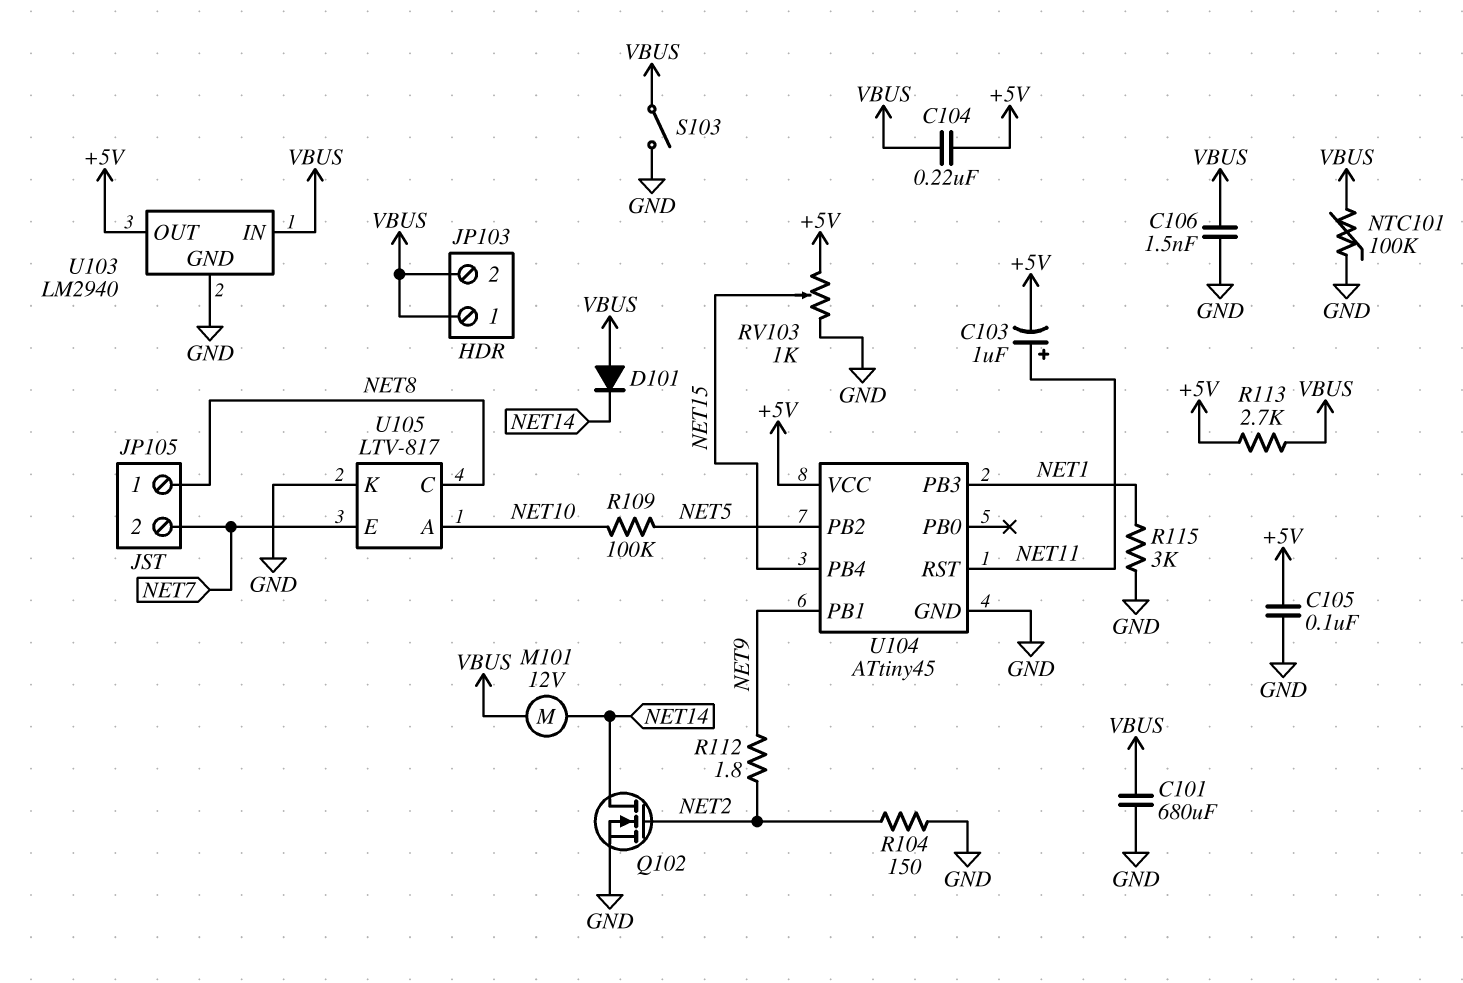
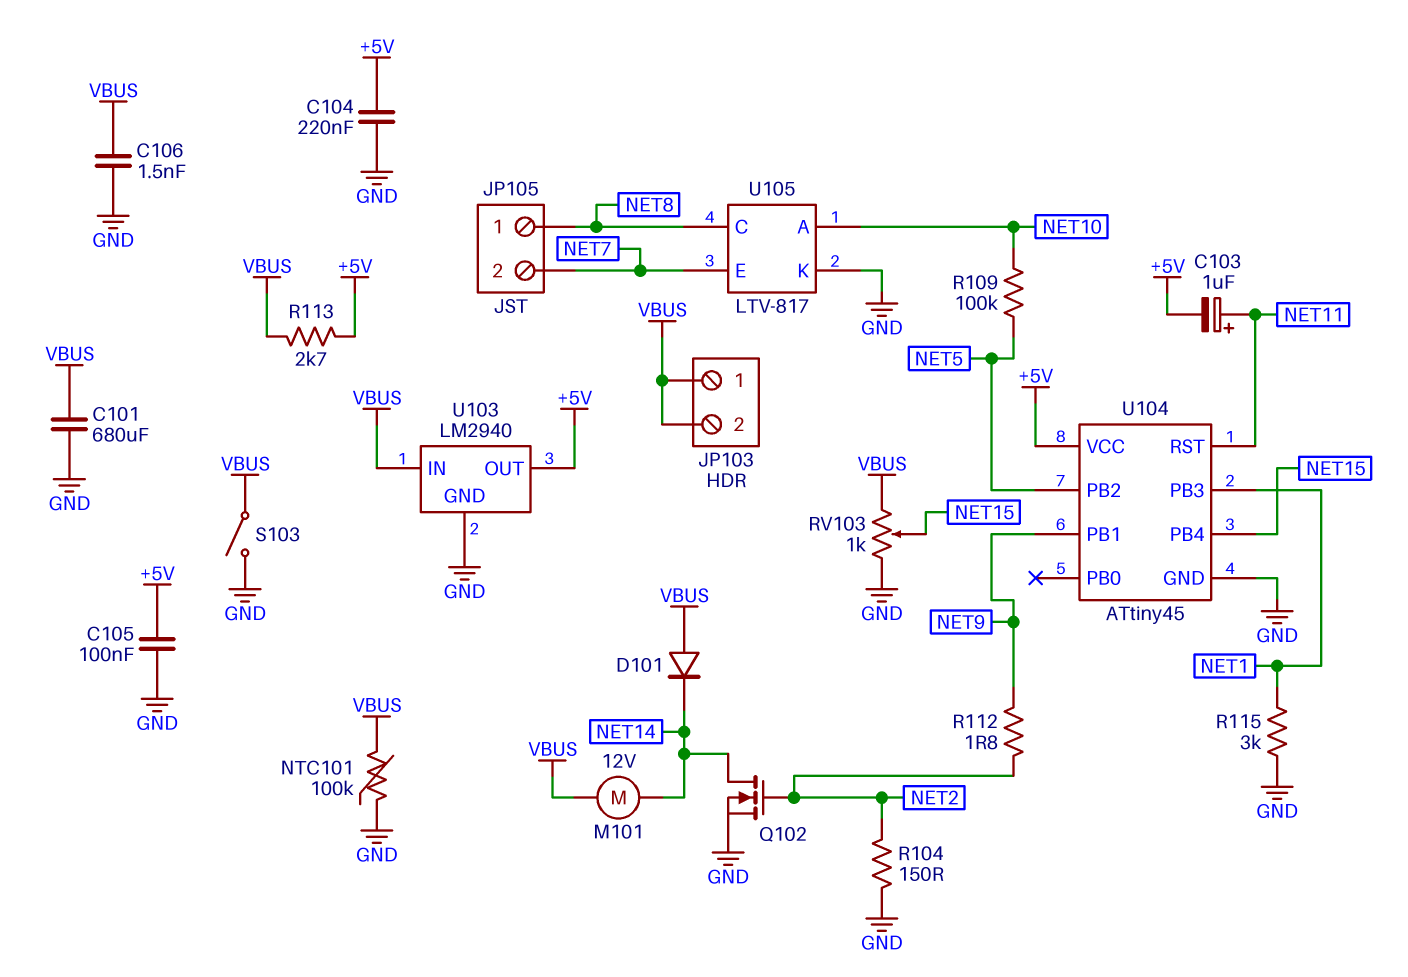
C104: 220nF (+5V, VBUS) -> 220nF (+5V, GND)
RV103: 1k (+5V, GND, wiper NET15) -> 1k (GND, VBUS, wiper NET15)

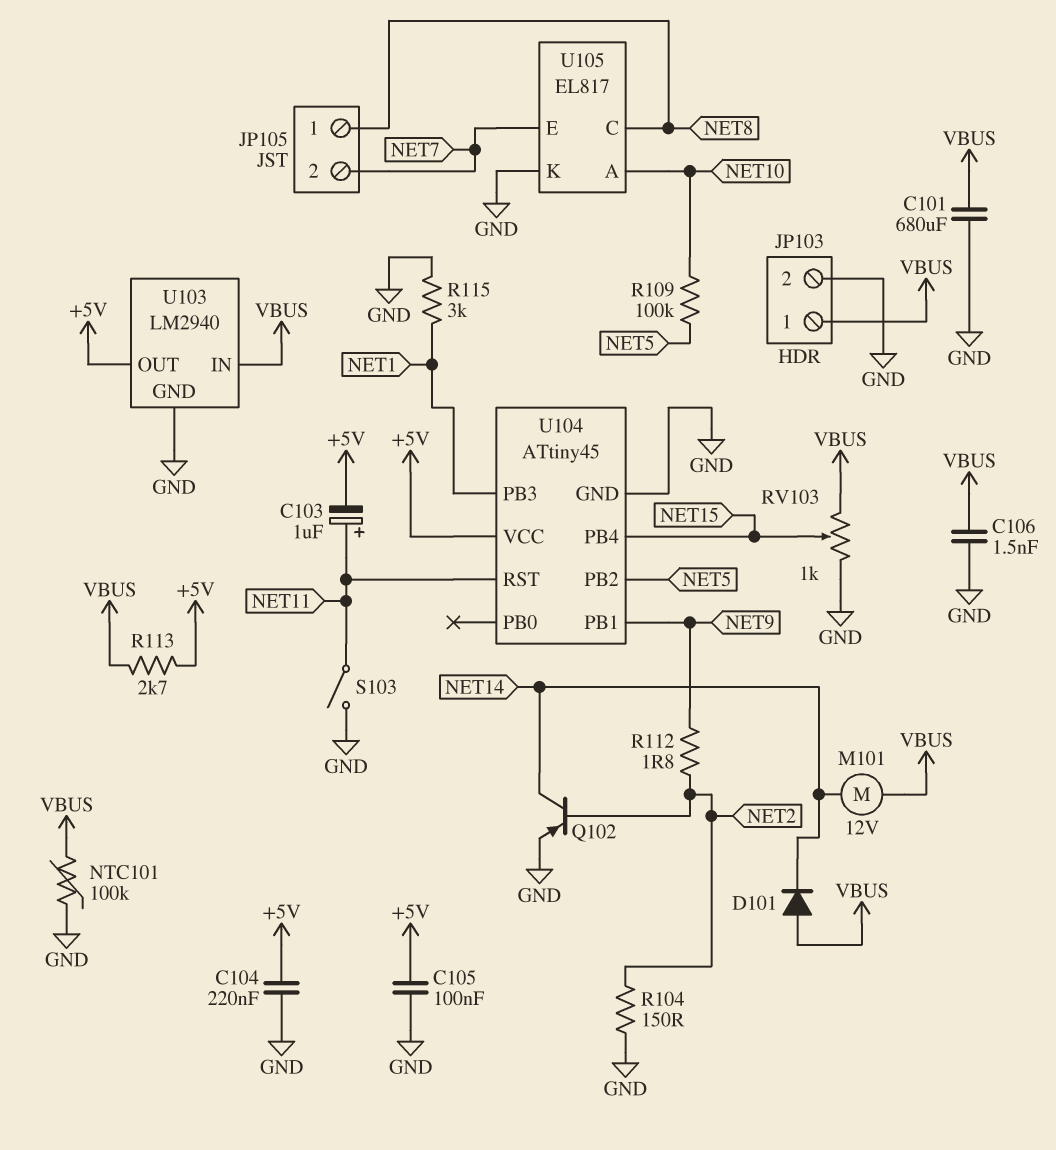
JP103 pin 2: VBUS -> GND
Q102: NMOS (G NET2, D NET14, S GND) -> PNP (B NET2, C NET14, E GND)
S103: switch (GND, VBUS) -> switch (GND, NET11)
U105: LTV-817 -> EL817

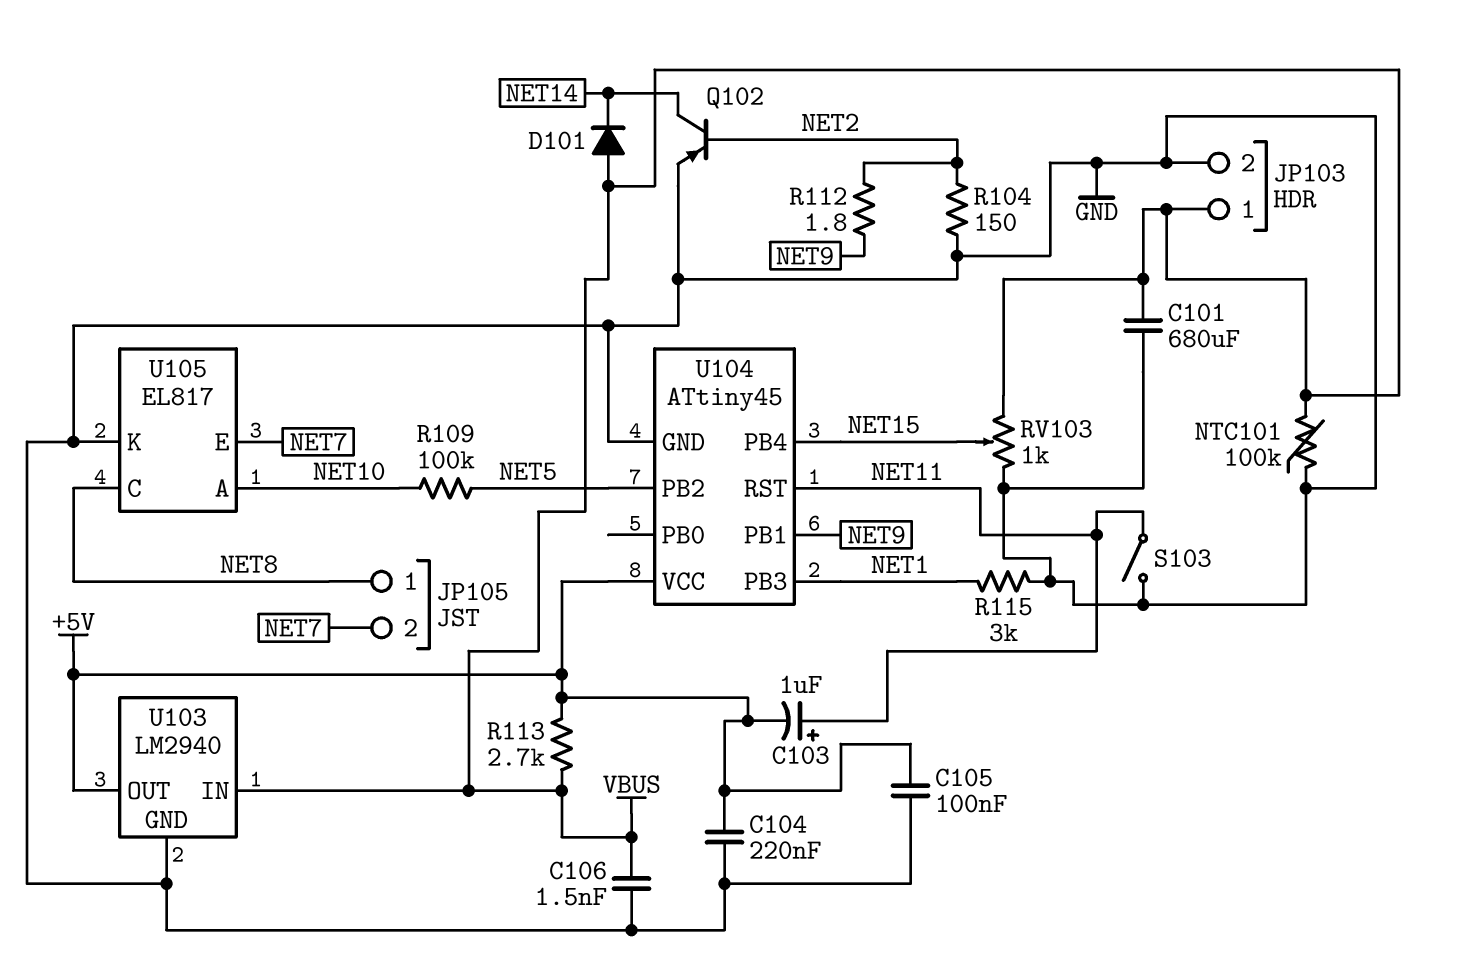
M101: motor 12V (NET14, VBUS) -> none

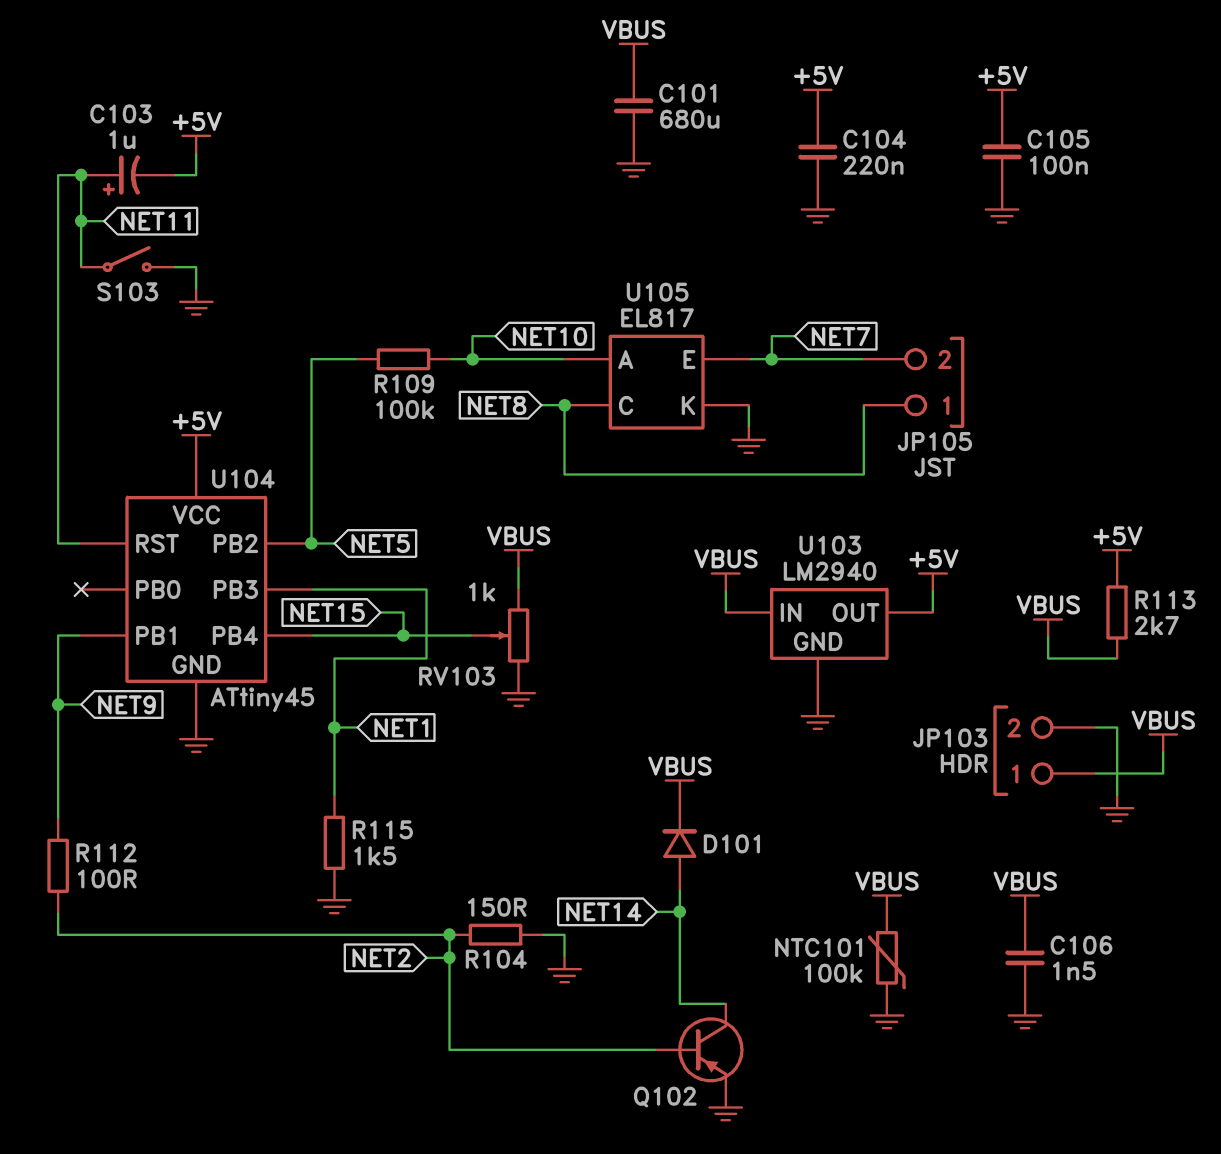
D101: diode (A VBUS, K NET14) -> diode (A NET14, K VBUS)
R112: 1.8 (NET2, NET9) -> 100 (NET2, NET9)
R115: 3k (GND, NET1) -> 1.5k (GND, NET1)

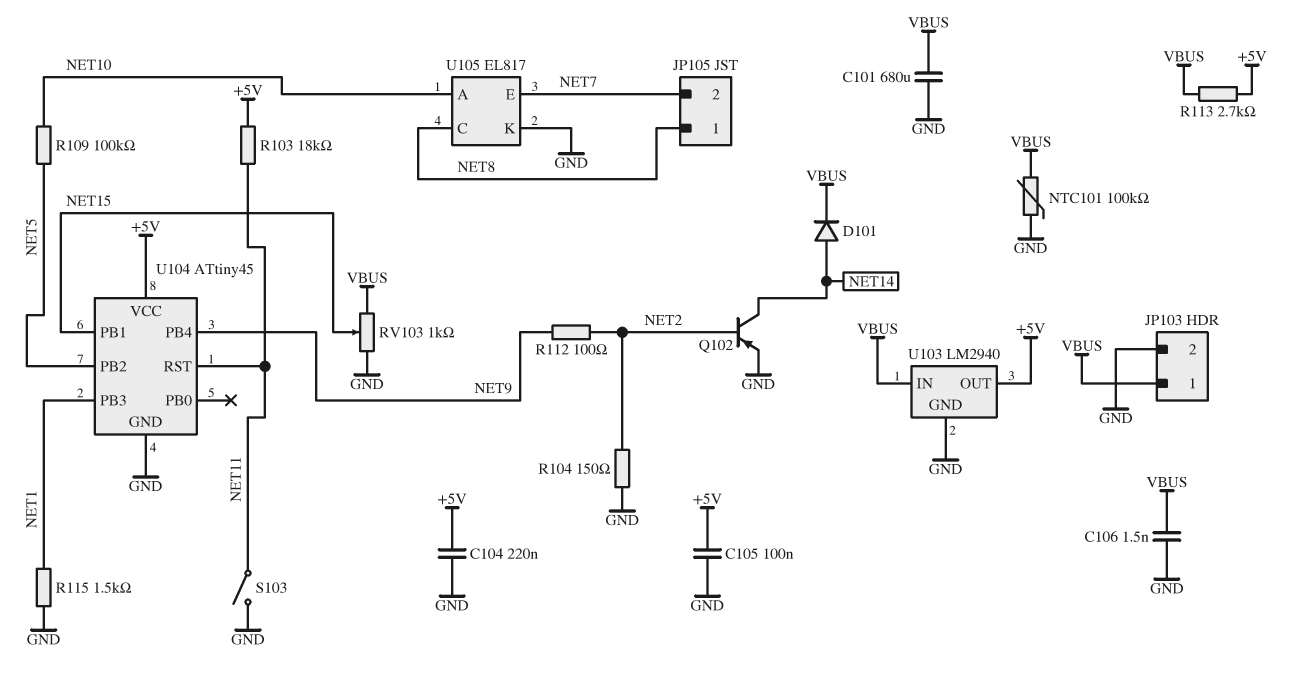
C103: 1uF (plus NET11, minus +5V) -> none
R103: none -> 18k (+5V, NET11)
U104 pin PB1: NET9 -> NET15
U104 pin PB4: NET15 -> NET9

